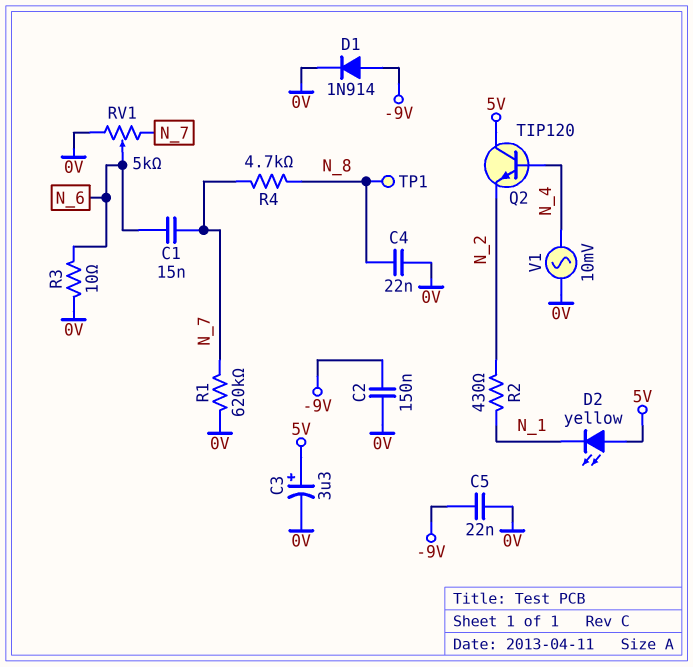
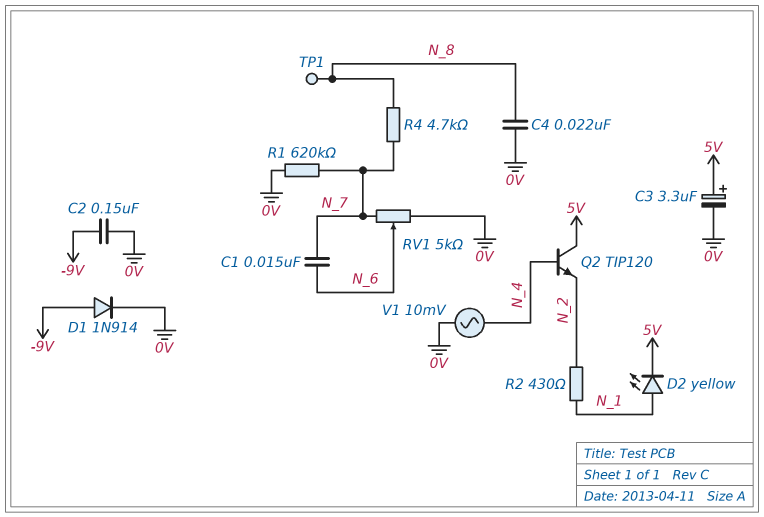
C5: 22nF (-9V, 0V) -> none
D2: LED yellow (A 5V, K N_1) -> LED yellow (A N_1, K 5V)
R3: 10 (0V, N_6) -> none

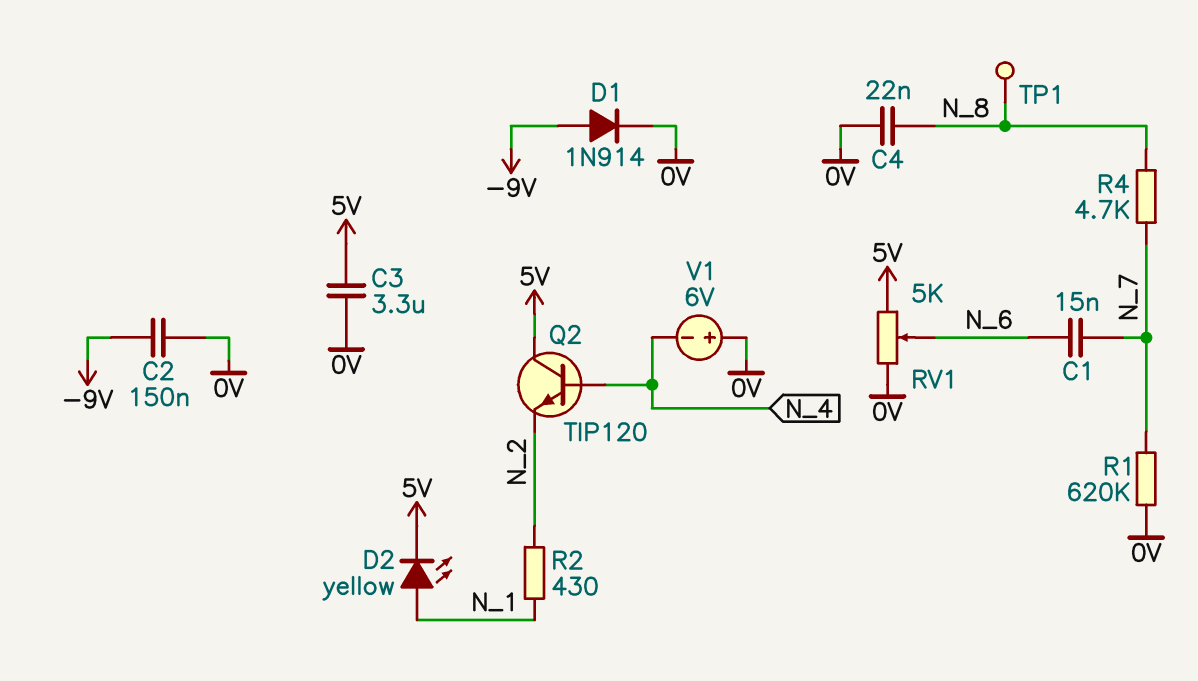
C3: 3.3uF (plus 5V, minus 0V) -> 3.3uF (0V, 5V)
RV1: 5k (0V, N_7, wiper N_6) -> 5k (0V, 5V, wiper N_6)
V1: AC 10mV (0V, N_4) -> 6V (plus 0V, minus N_4)

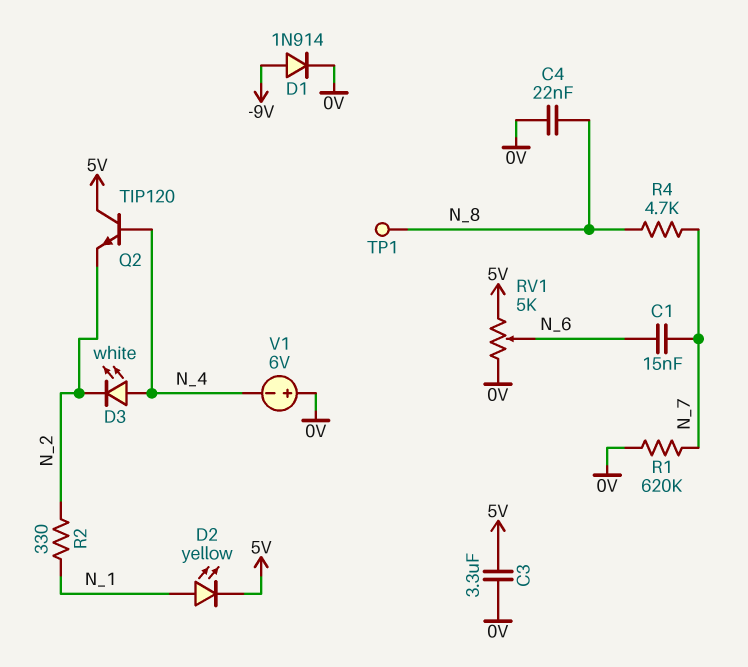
C2: 150nF (-9V, 0V) -> none
D3: none -> LED white (A N_4, K N_2)
R2: 430 (N_1, N_2) -> 330 (N_1, N_2)

